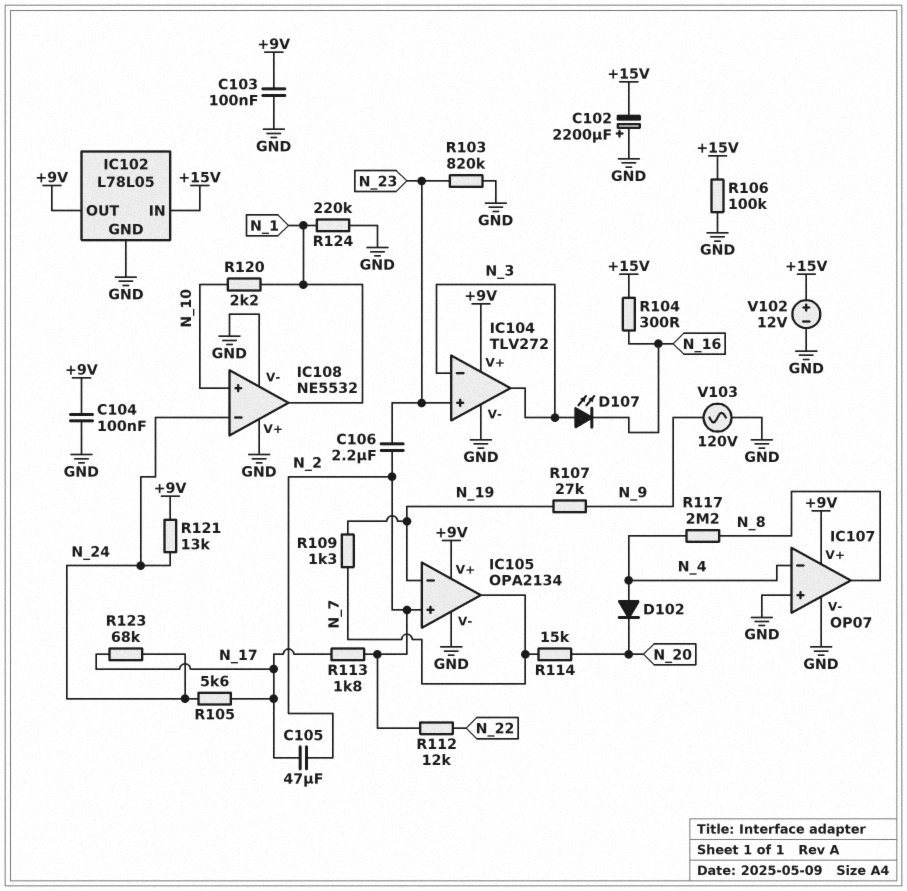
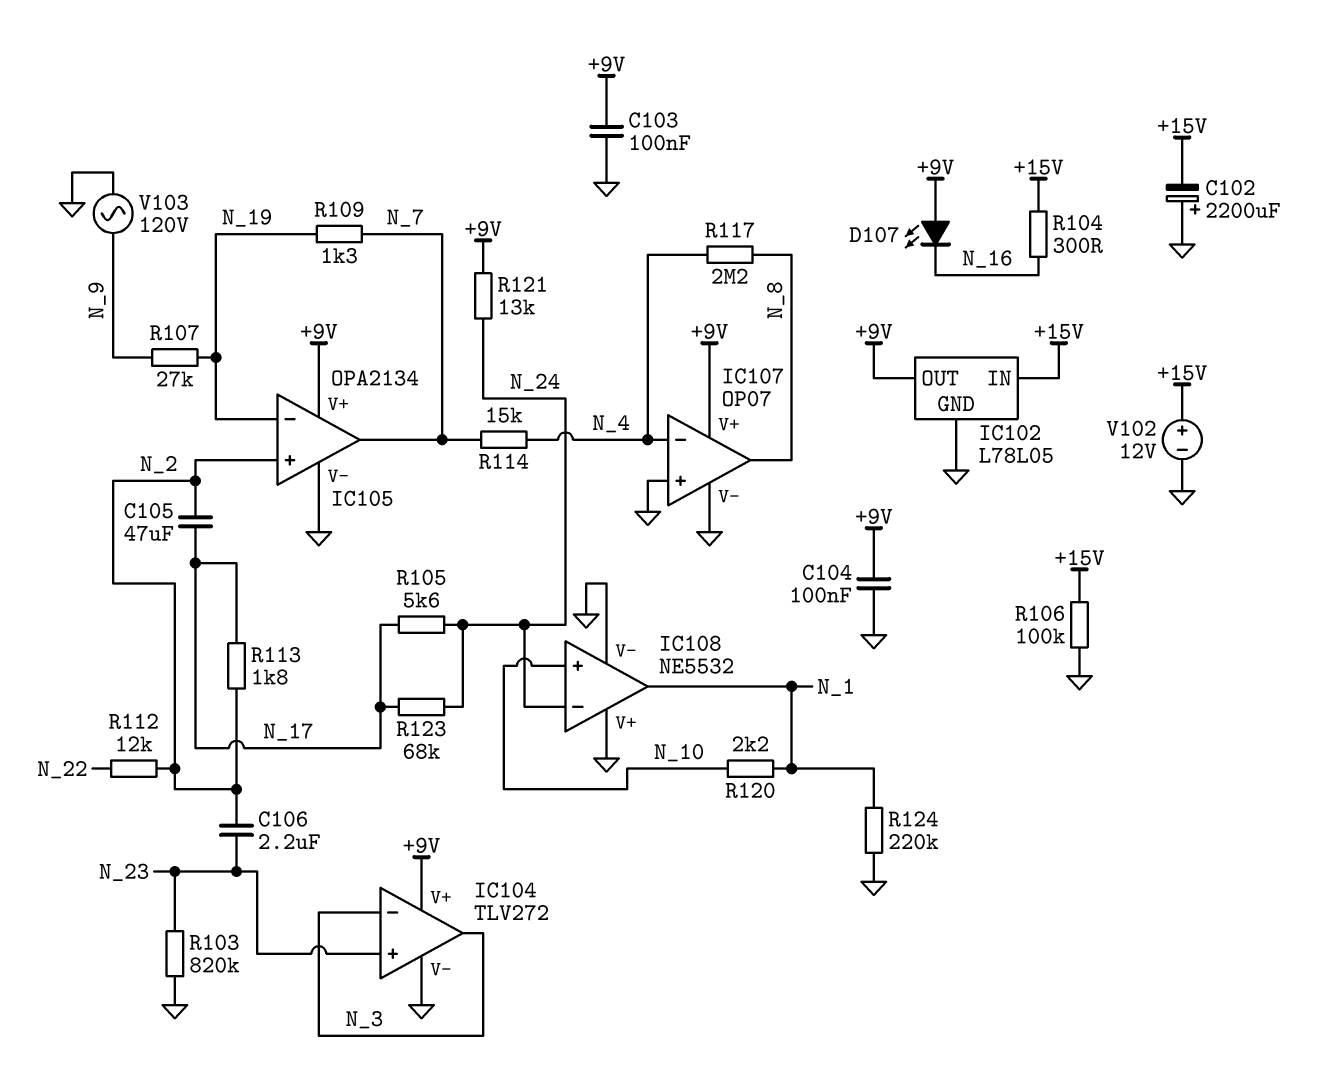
D102: diode (A N_4, K N_20) -> none
D107: LED (A N_3, K N_16) -> LED (A +9V, K N_16)
R114: 15k (N_7, N_20) -> 15k (N_4, N_7)

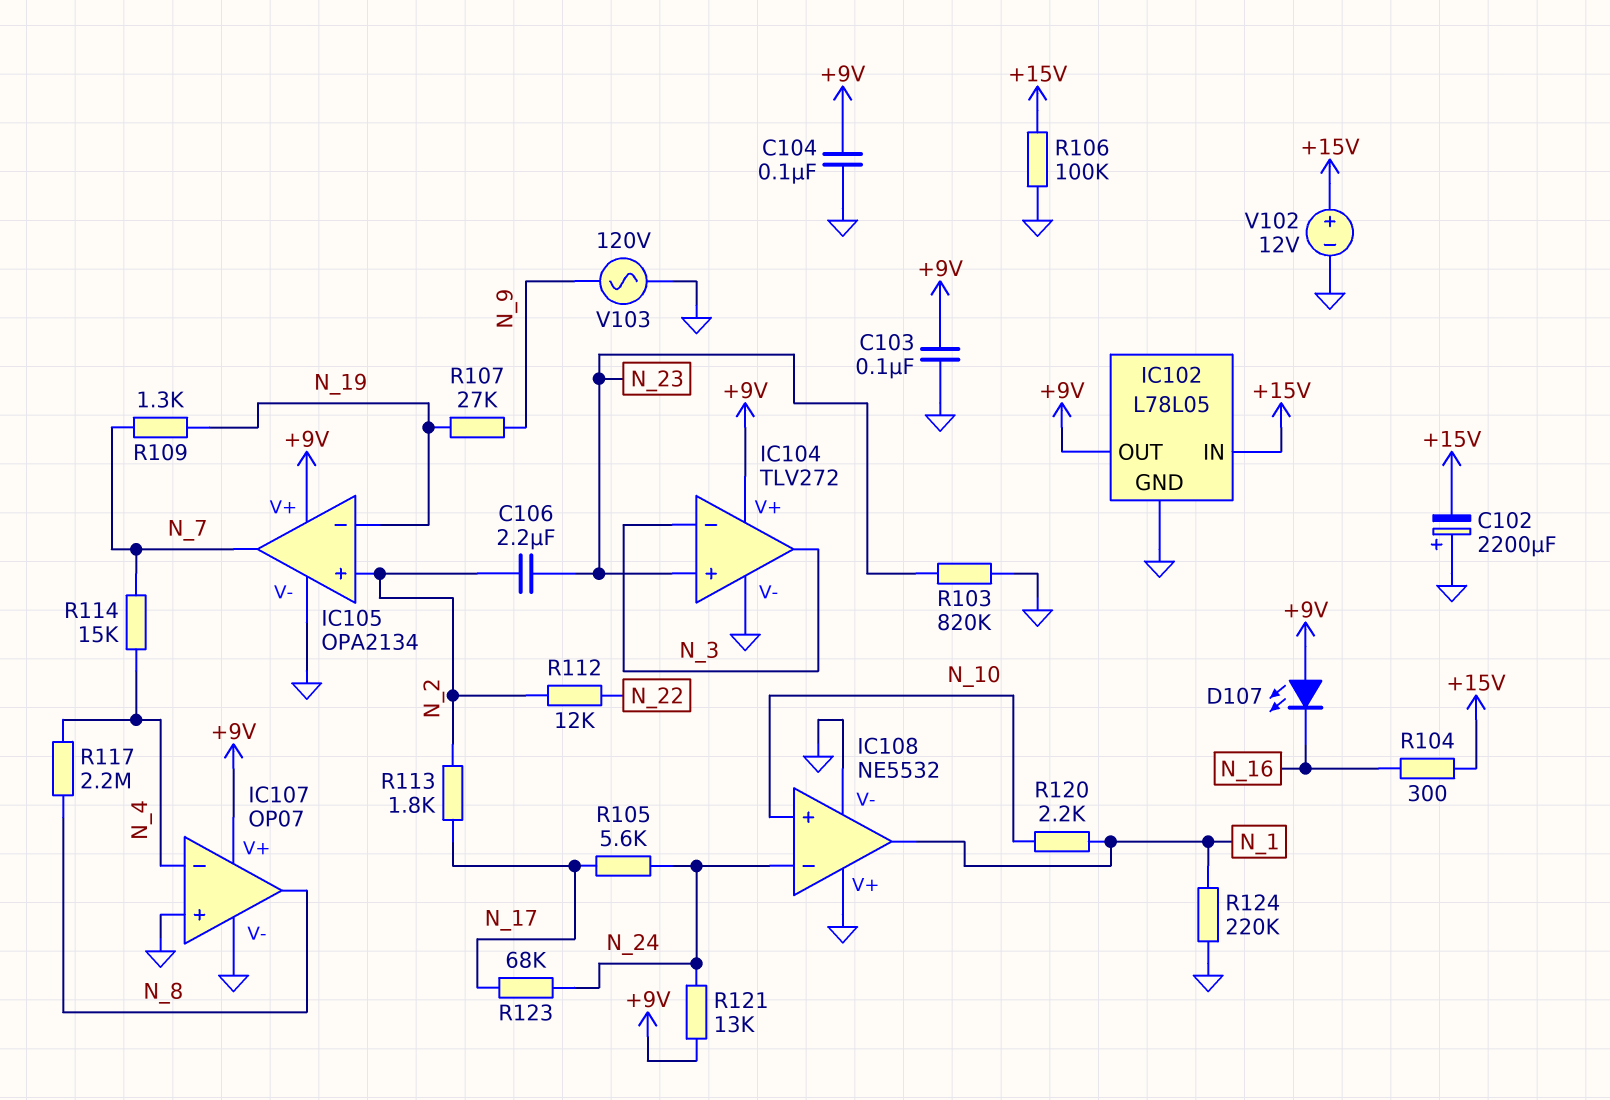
C105: 47uF (N_2, N_17) -> none

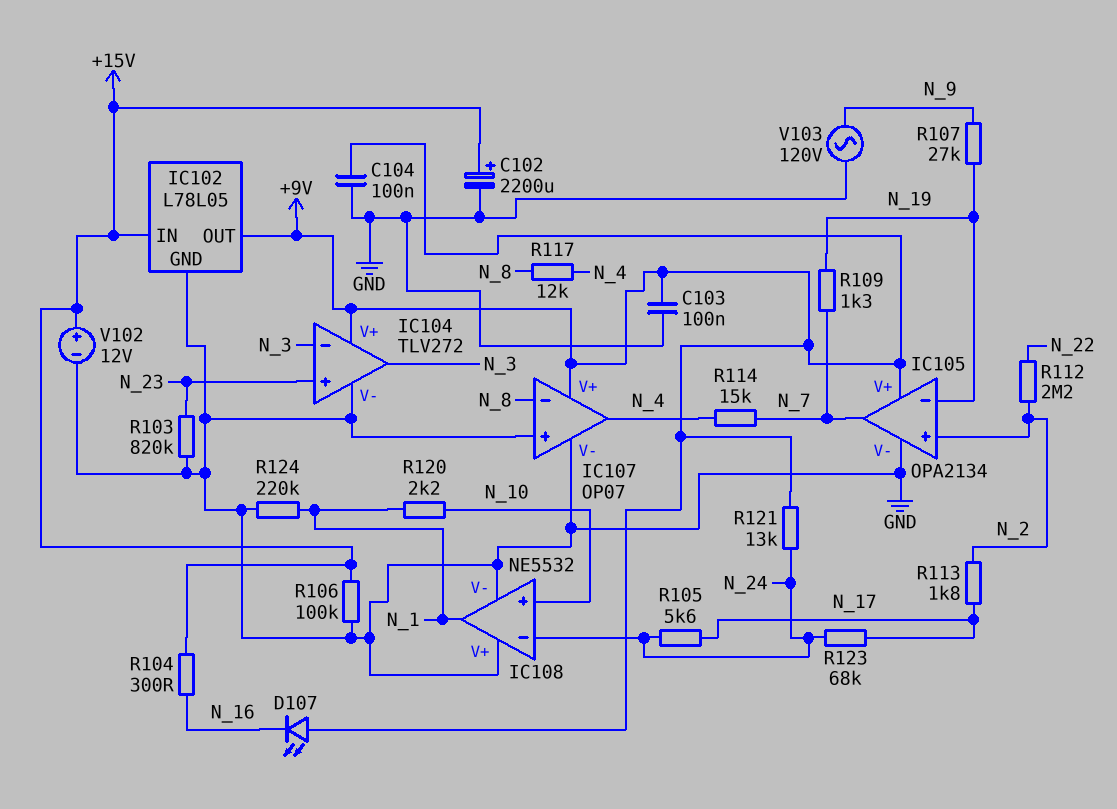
C102: 2200uF (plus GND, minus +15V) -> 2200uF (plus +15V, minus GND)
C106: 2.2uF (N_2, N_23) -> none
IC107 pin in-: N_4 -> N_8
IC107 pin out: N_8 -> N_4
R112: 12k (N_2, N_22) -> 2.2M (N_2, N_22)
R117: 2.2M (N_4, N_8) -> 12k (N_4, N_8)

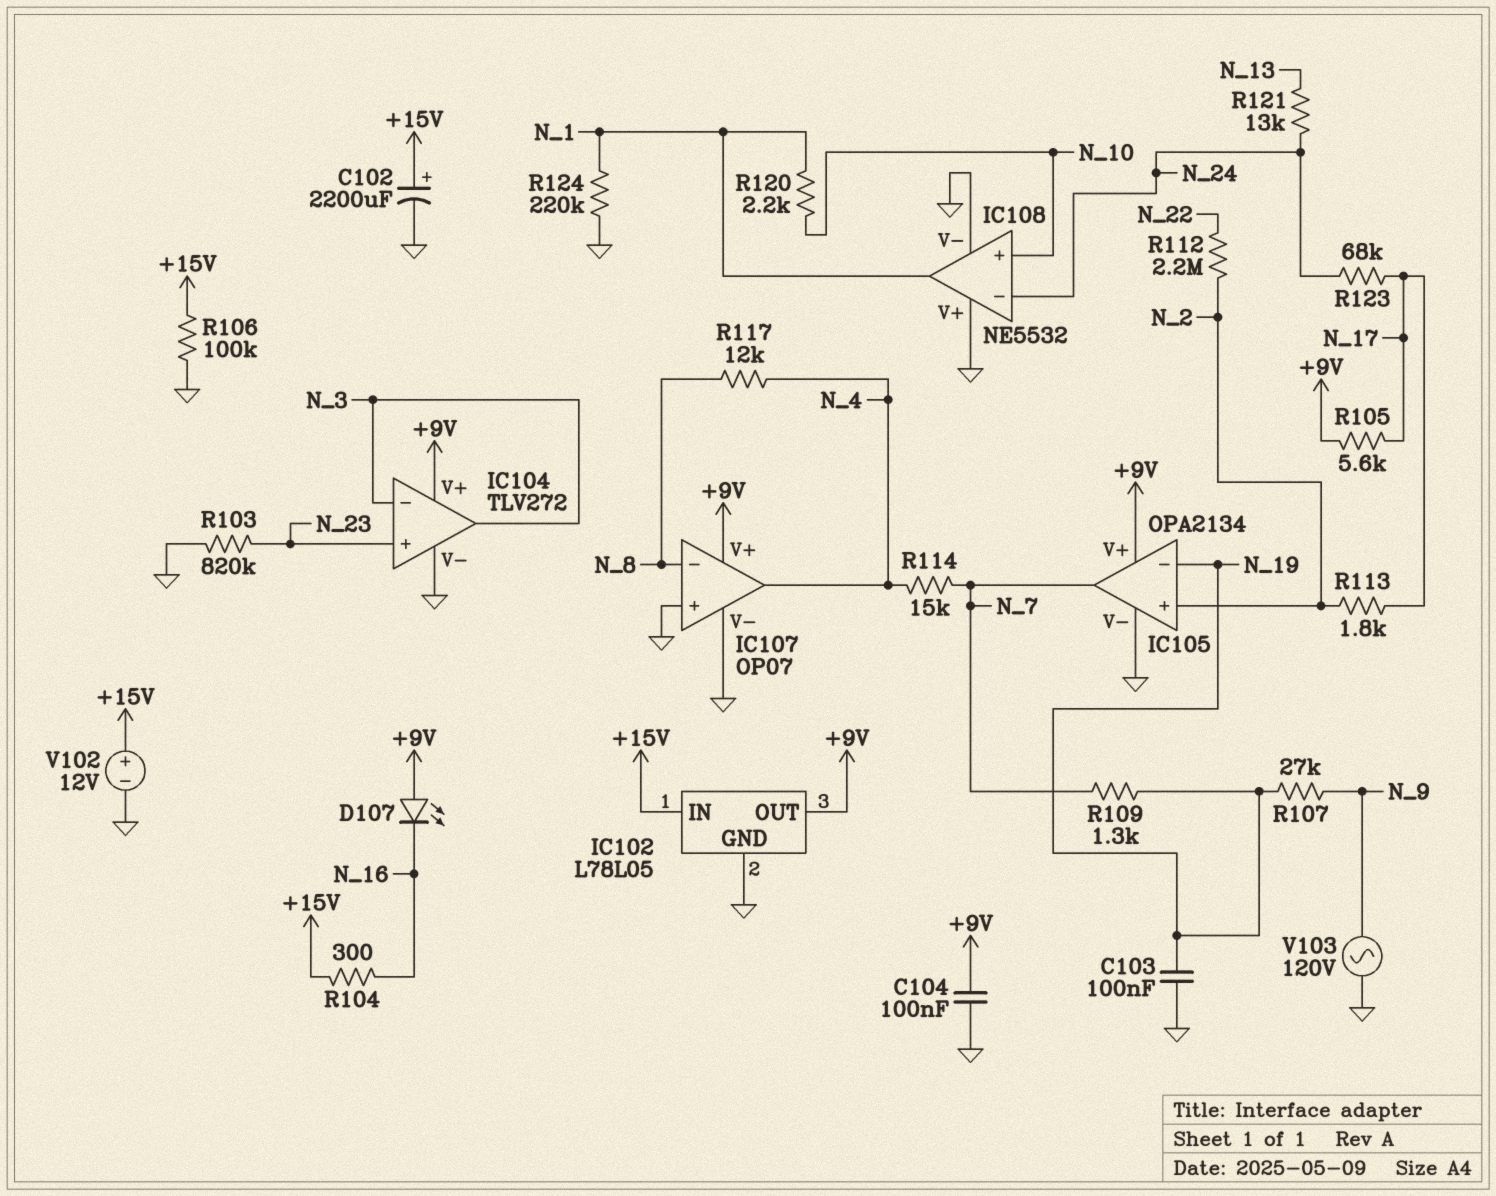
C103: 100nF (+9V, GND) -> 100nF (GND, N_19)
R105: 5.6k (N_17, N_24) -> 5.6k (+9V, N_17)
R121: 13k (+9V, N_24) -> 13k (N_13, N_24)

